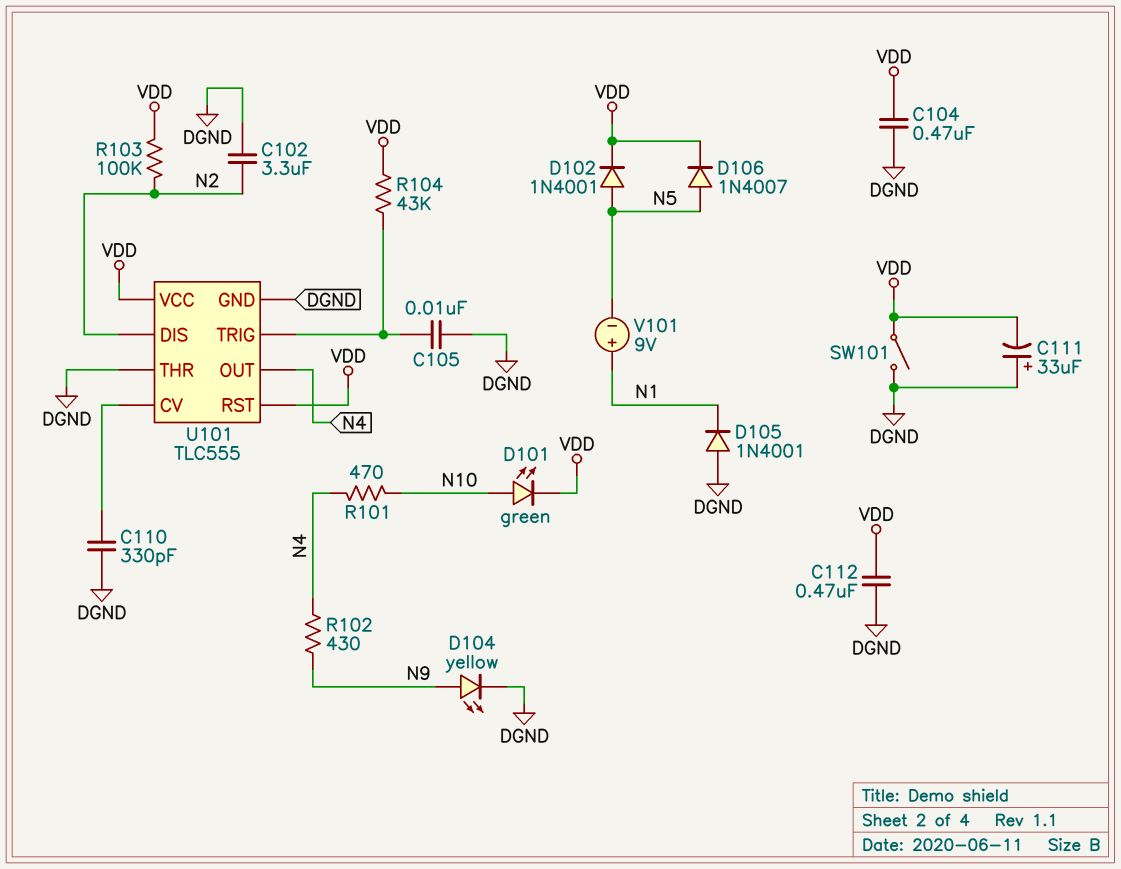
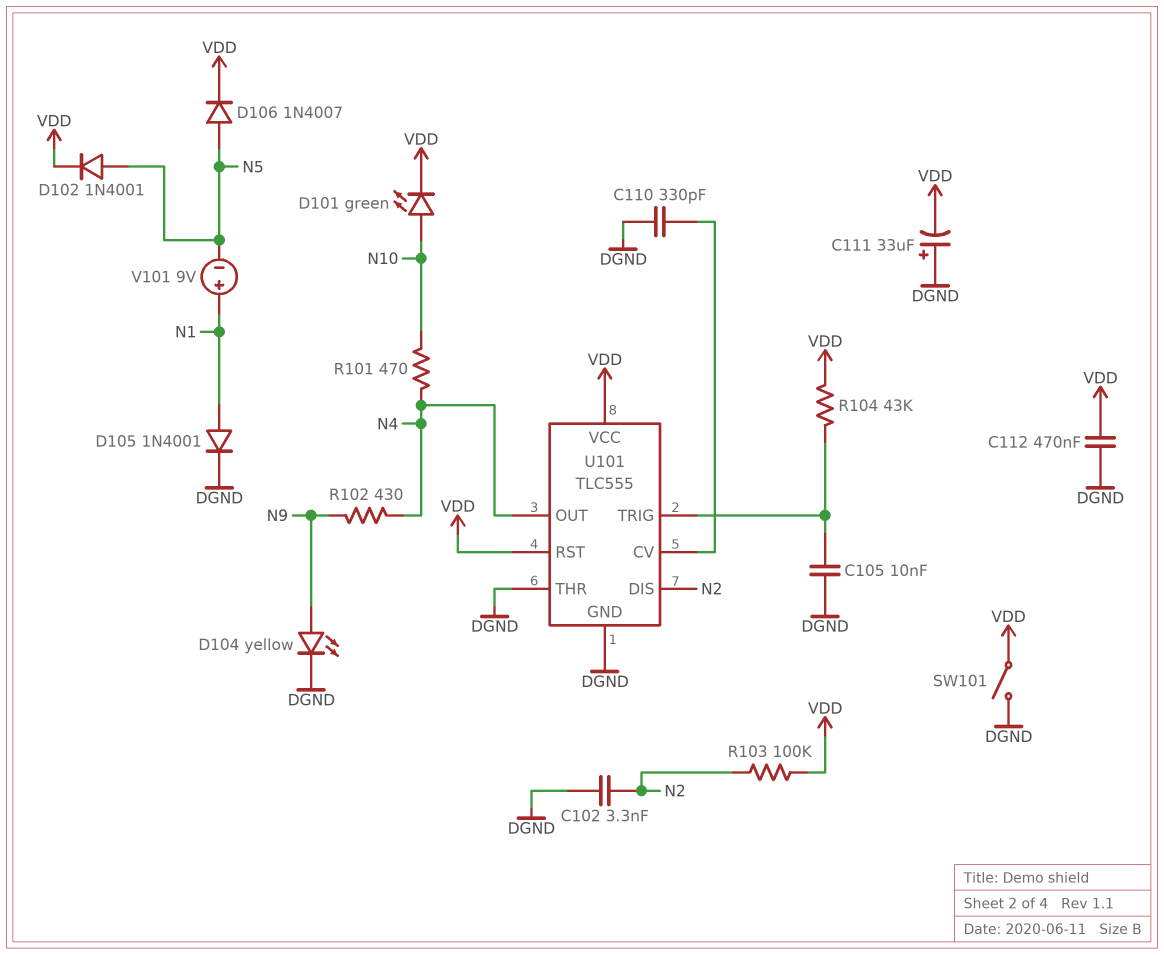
C102: 3.3uF (DGND, N2) -> 3.3nF (DGND, N2)
C104: 470nF (DGND, VDD) -> none
D105: diode 1N4001 (A DGND, K N1) -> diode 1N4001 (A N1, K DGND)

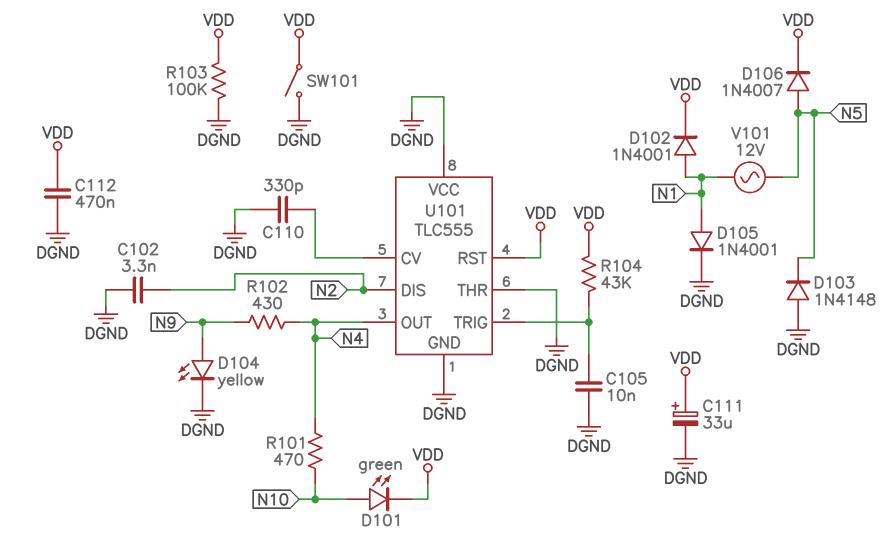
C111: 33uF (plus DGND, minus VDD) -> 33uF (plus VDD, minus DGND)
D102: diode 1N4001 (A N5, K VDD) -> diode 1N4001 (A N1, K VDD)
D103: none -> diode 1N4148 (A DGND, K N5)
R103: 100k (N2, VDD) -> 100k (DGND, VDD)
U101 pin VCC: VDD -> DGND
V101: 9V (plus N1, minus N5) -> AC 12V (N1, N5)

